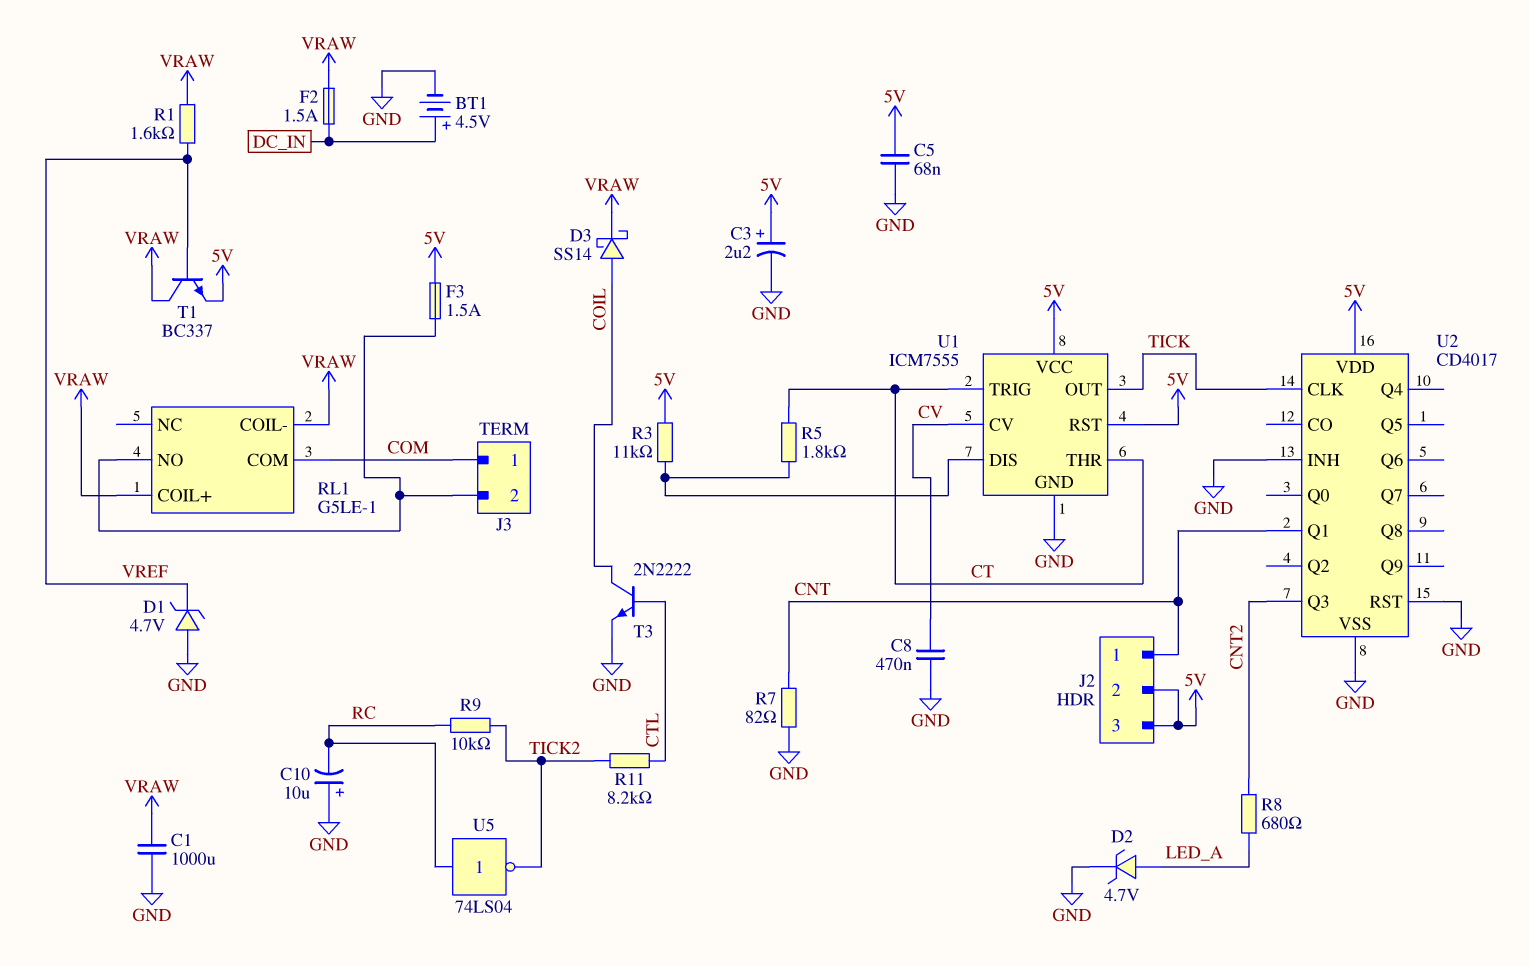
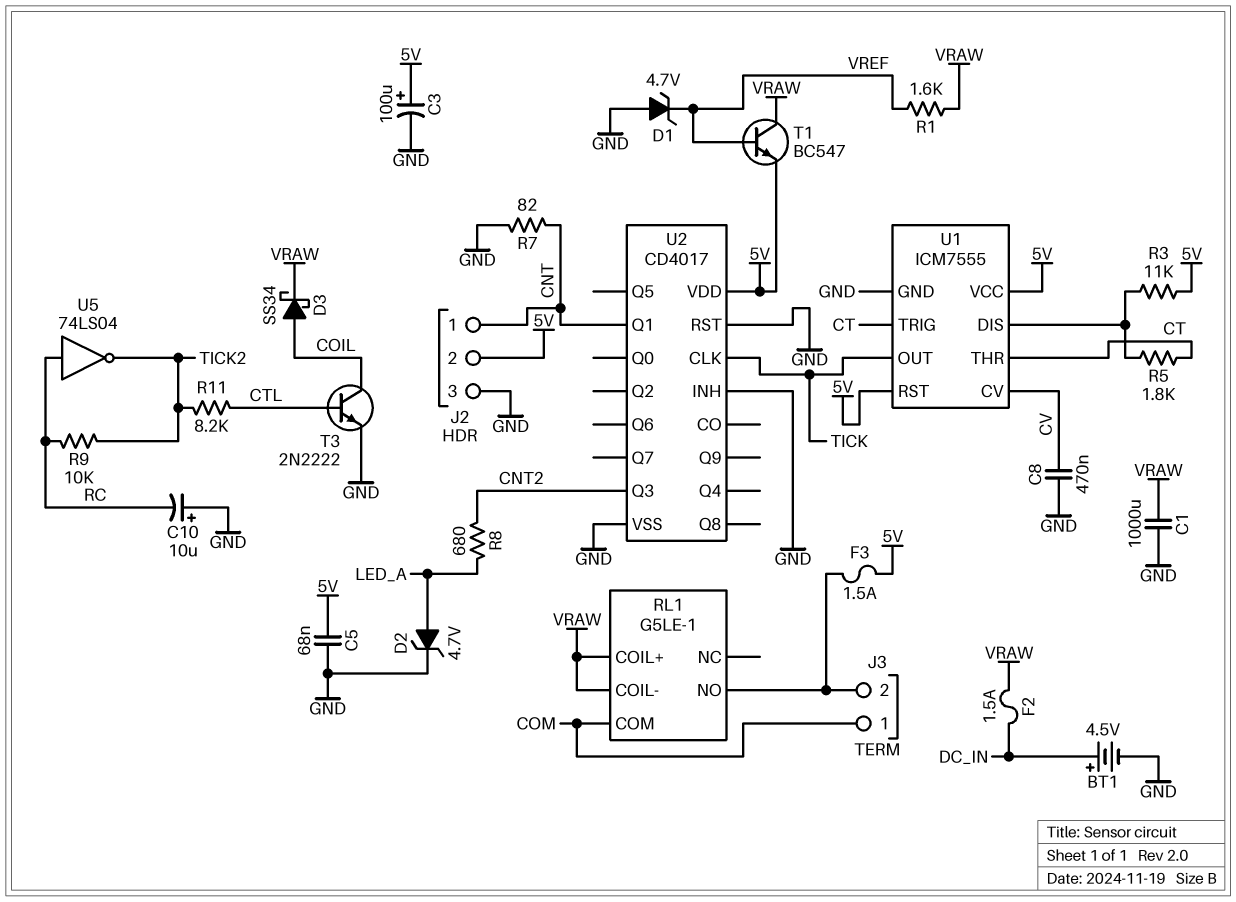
C3: 2.2uF (plus 5V, minus GND) -> 100uF (plus 5V, minus GND)
D3: schottky SS14 (A COIL, K VRAW) -> schottky SS34 (A COIL, K VRAW)
J2 pin 3: 5V -> GND
T1: NPN BC337 (B VREF, C VRAW, E 5V) -> NPN BC547 (B VREF, C VRAW, E 5V)

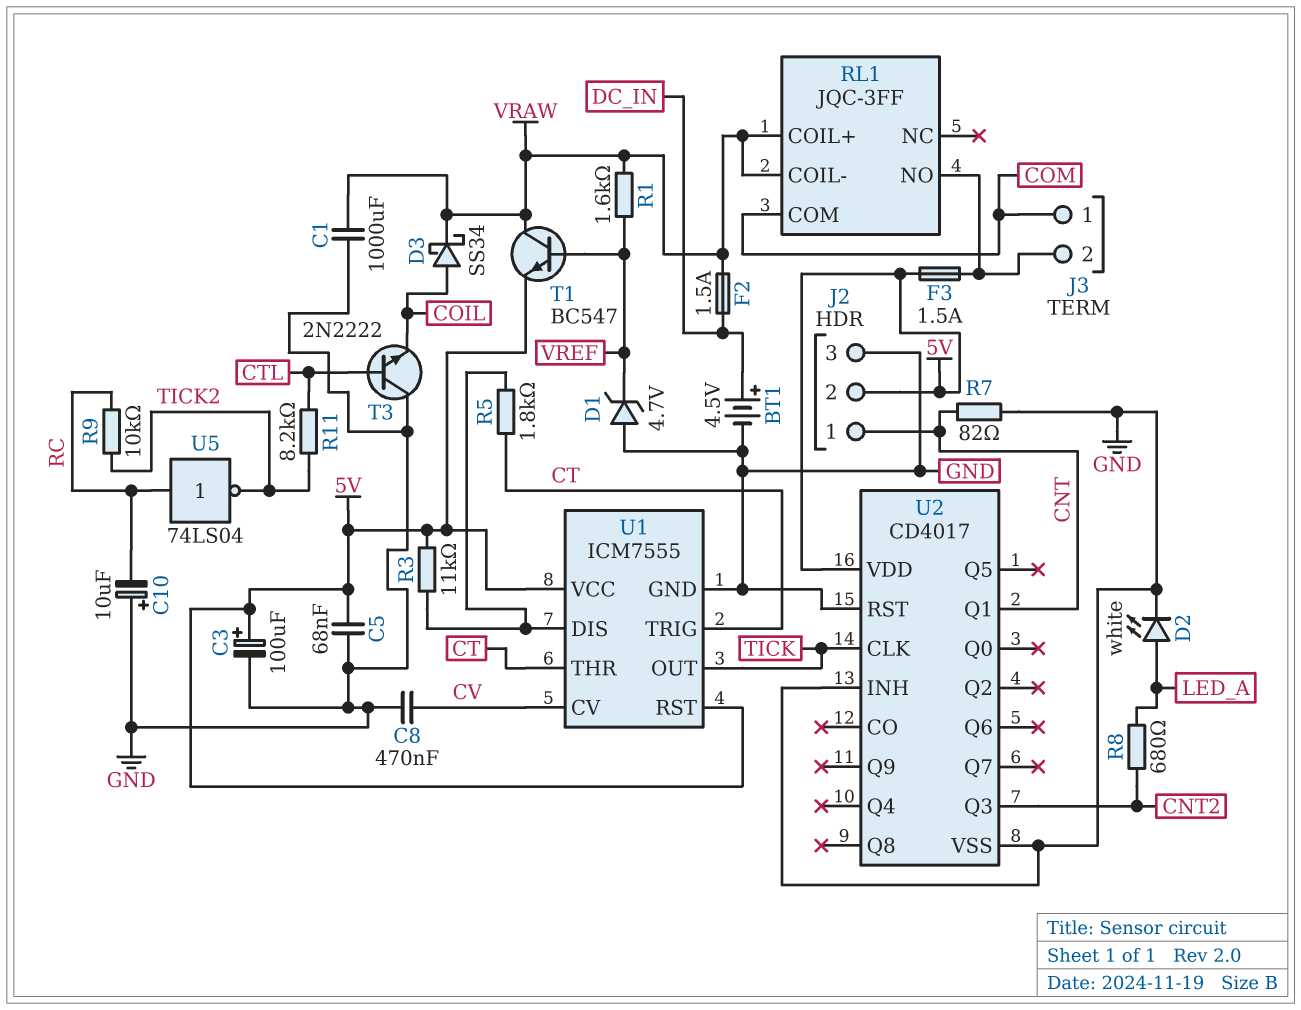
D2: zener 4.7V (A LED_A, K GND) -> LED white (A LED_A, K GND)
RL1: G5LE-1 -> JQC-3FF
T3: NPN 2N2222 (B CTL, C COIL, E GND) -> NPN 2N2222 (B CTL, C GND, E COIL)

